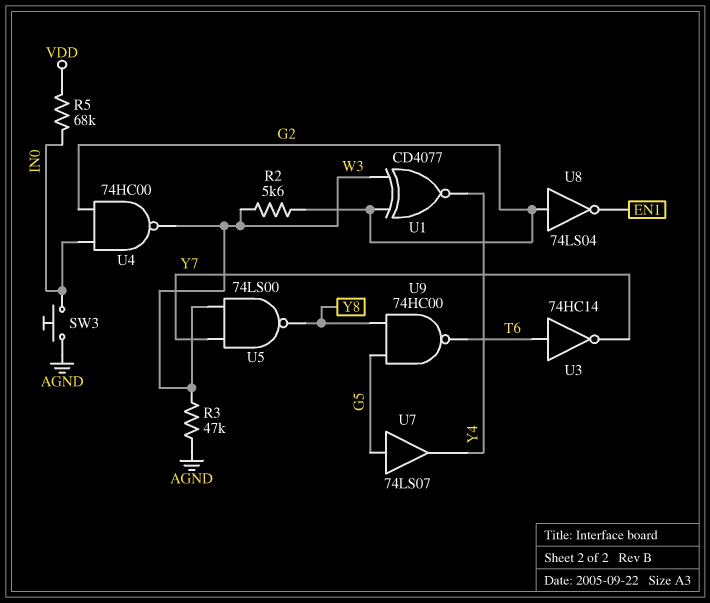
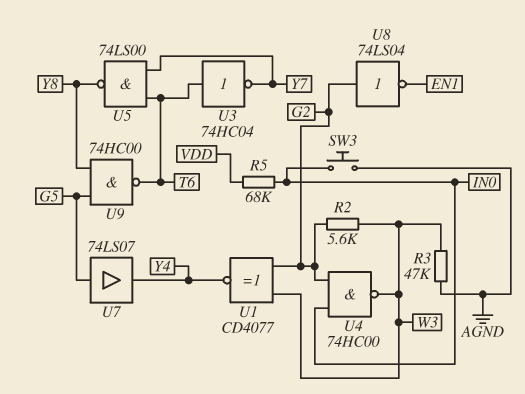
U3: NOT 74HC14 (in T6, out Y7) -> NOT 74HC04 (in T6, out Y7)
U5: NAND 74LS00 (in W3, in Y7, out Y8) -> NAND 74LS00 (in T6, in Y7, out Y8)

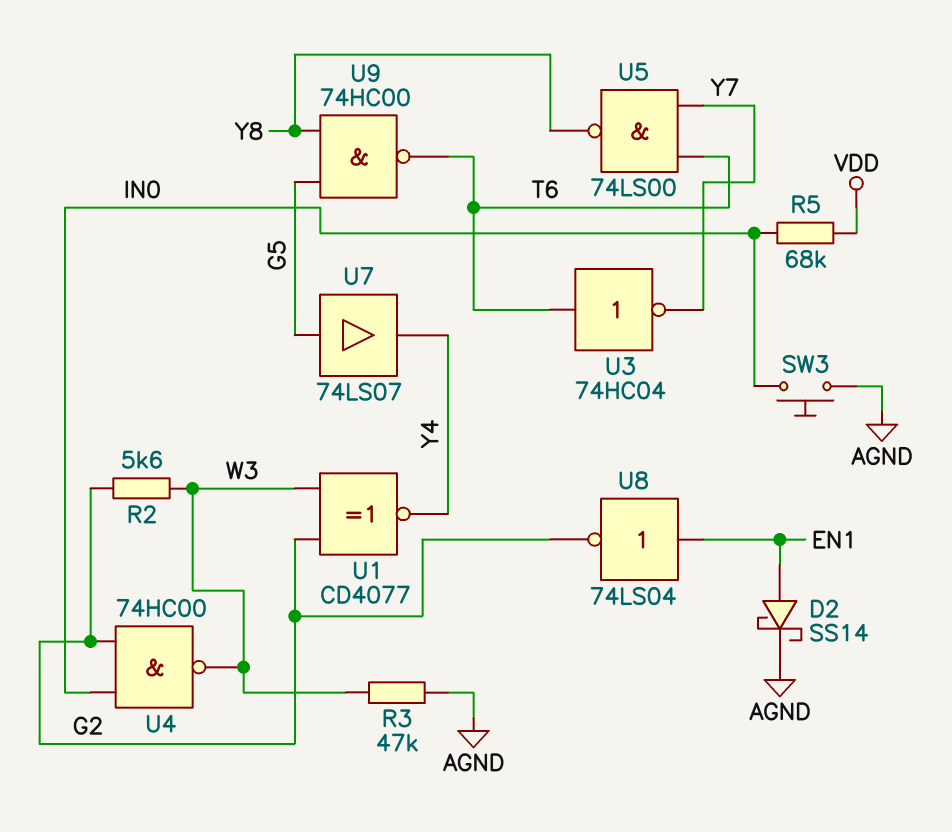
D2: none -> schottky SS14 (A EN1, K AGND)
U8: NOT 74LS04 (in G2, out EN1) -> NOT 74LS04 (in EN1, out G2)

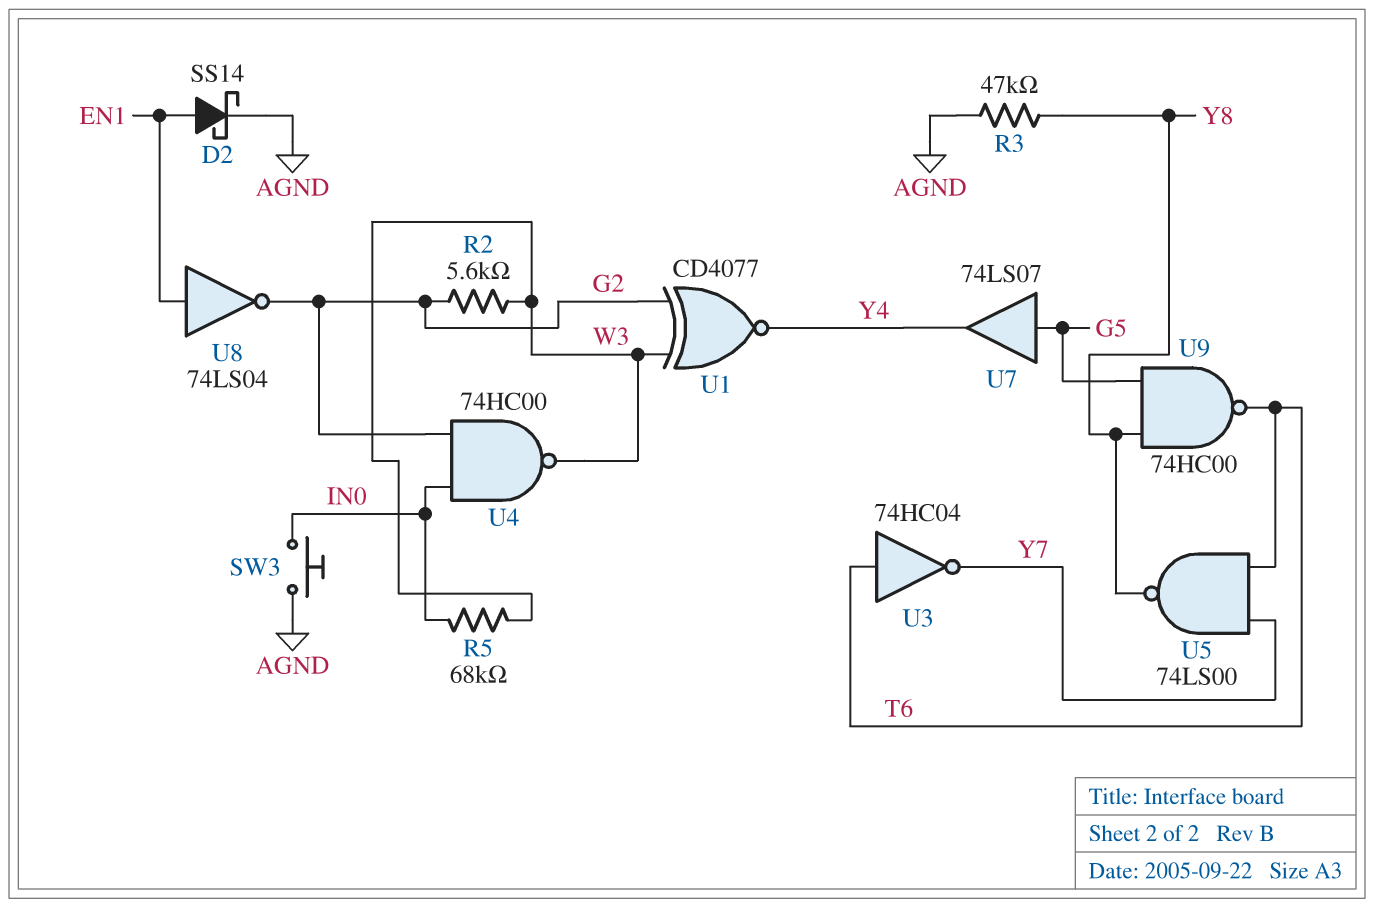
R3: 47k (AGND, W3) -> 47k (AGND, Y8)
R5: 68k (IN0, VDD) -> 68k (IN0, W3)

